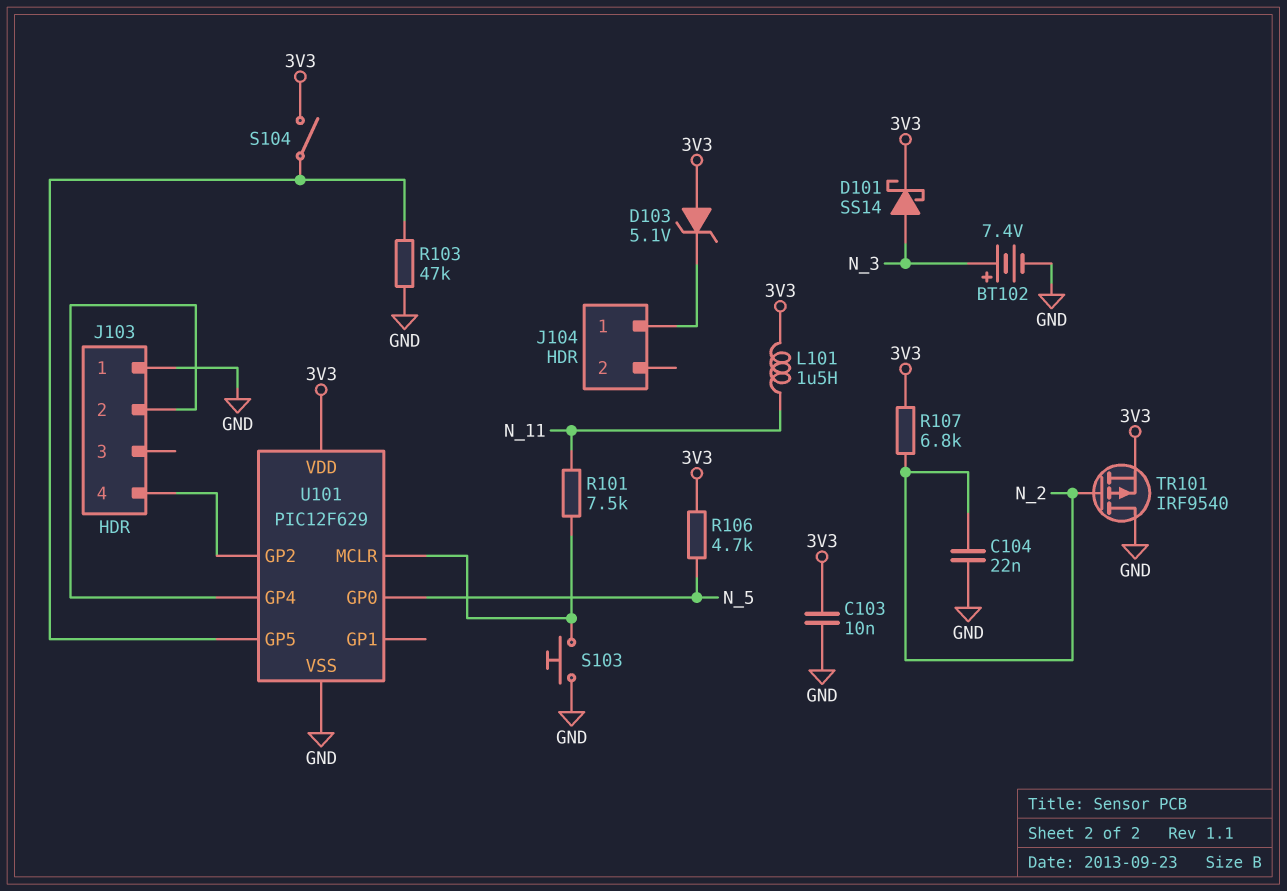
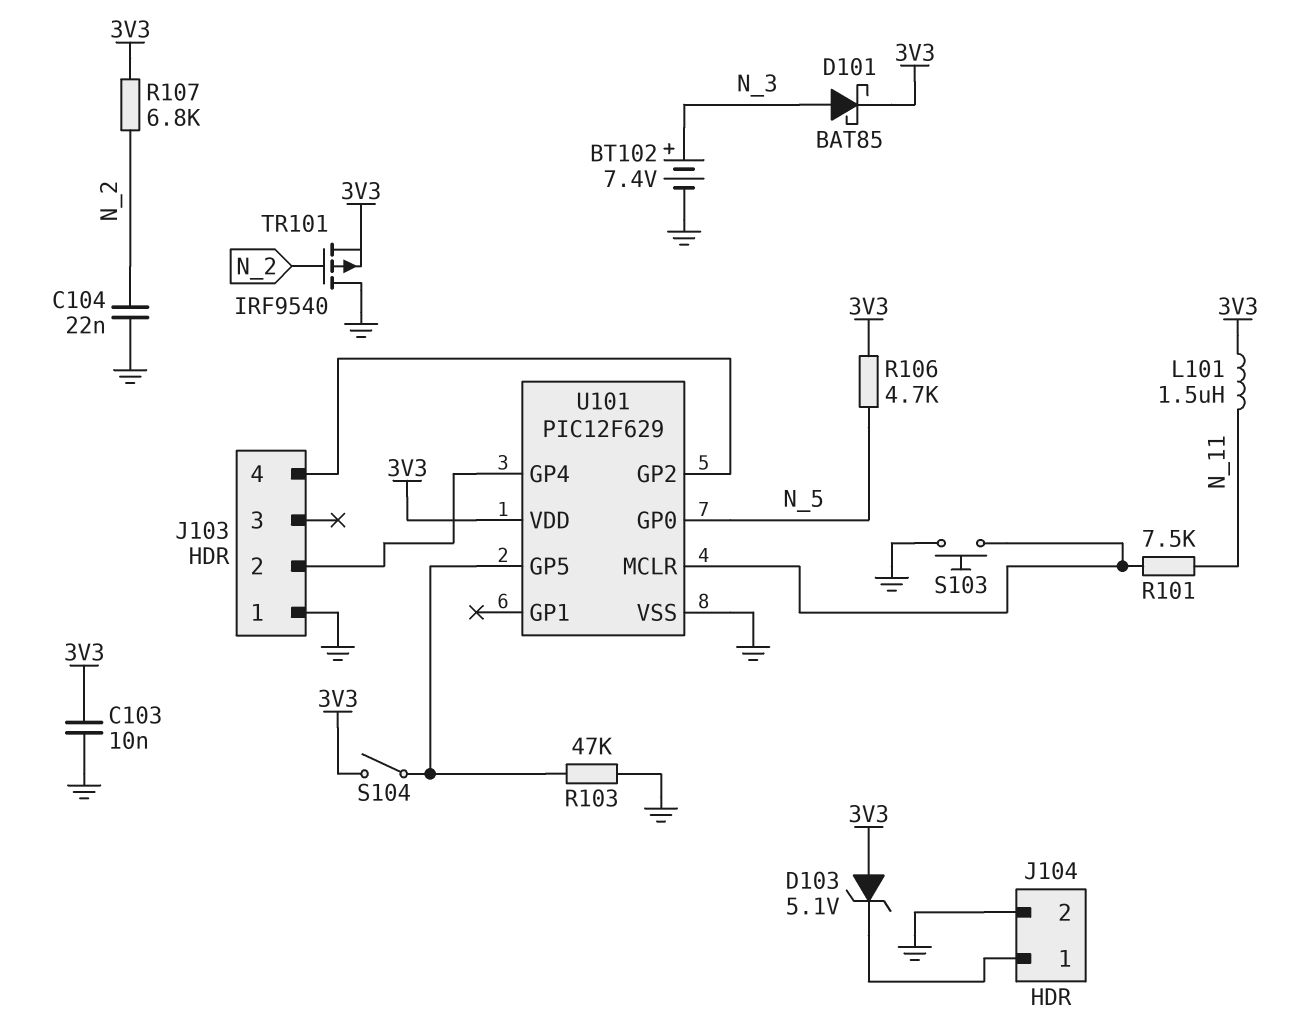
D101: schottky SS14 (A N_3, K 3V3) -> schottky BAT85 (A N_3, K 3V3)
J104 pin 2: none -> GND

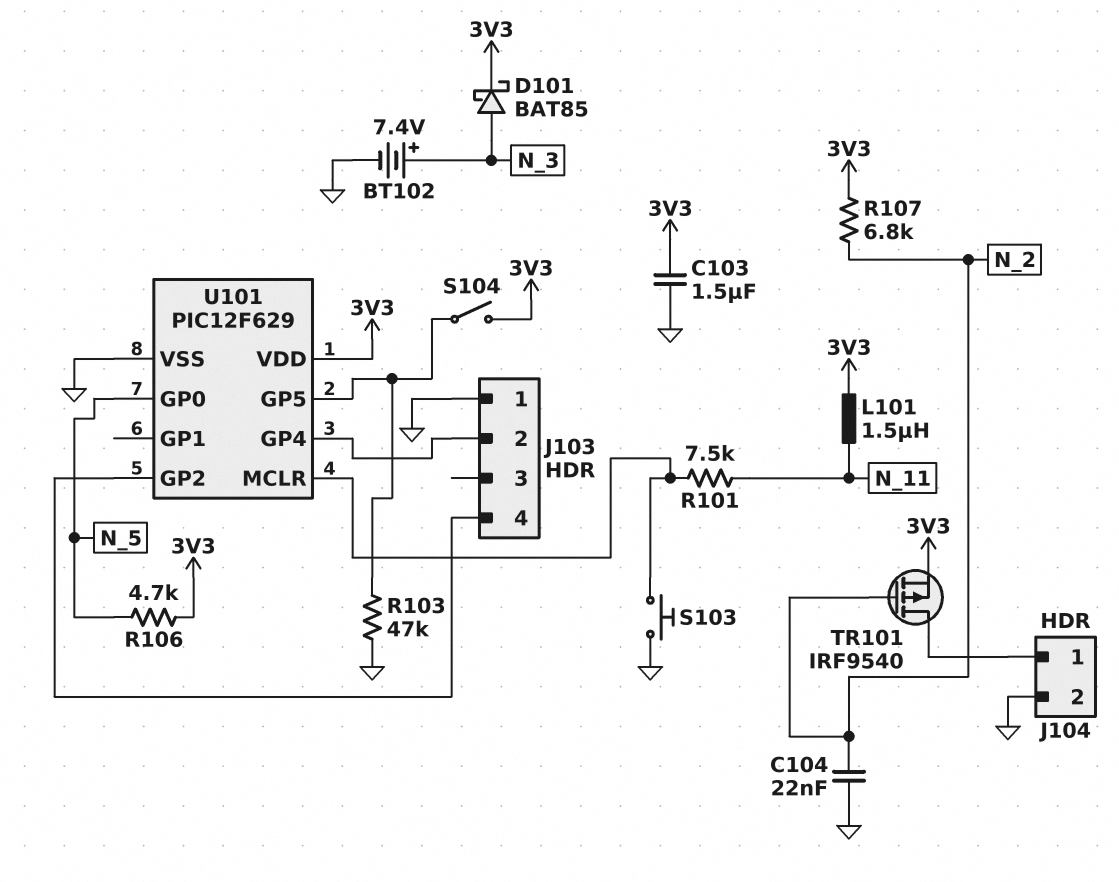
C103: 10nF (3V3, GND) -> 1.5uF (3V3, GND)
D103: zener 5.1V (A 3V3, K J104/1) -> none
TR101: PMOS IRF9540 (G N_2, D GND, S 3V3) -> PMOS IRF9540 (G N_2, D J104/1, S 3V3)

